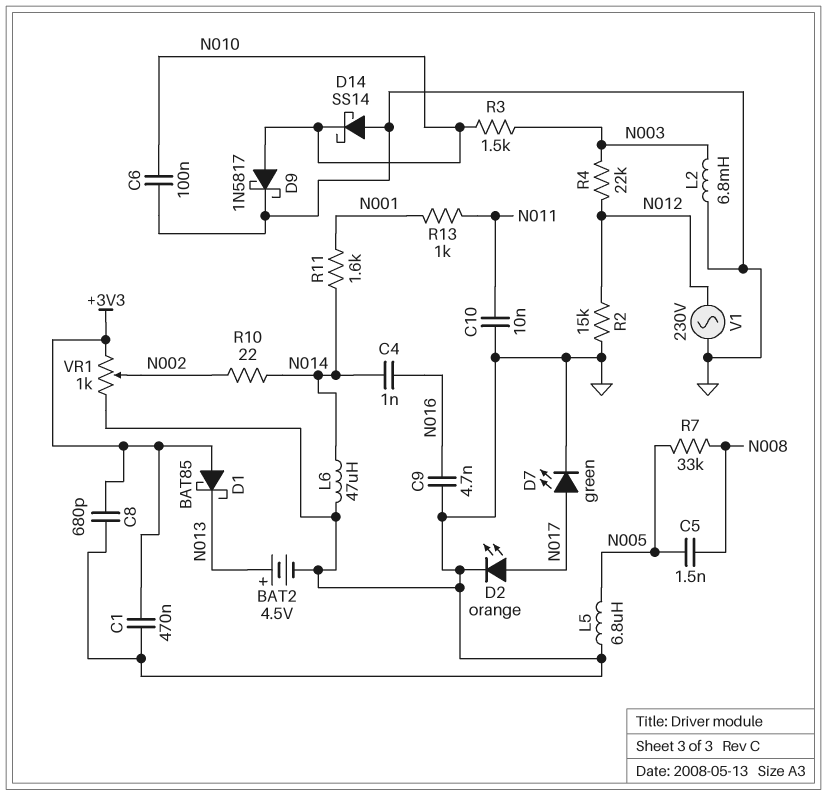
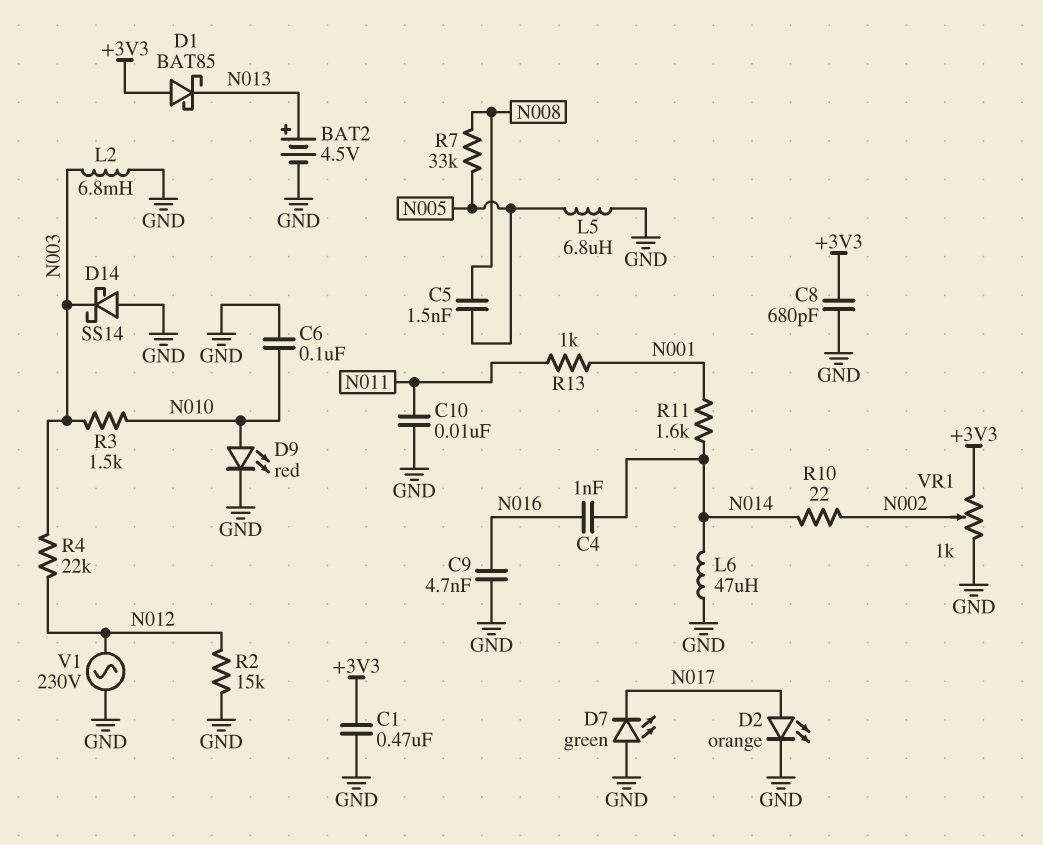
D7: LED green (A N017, K GND) -> LED green (A GND, K N017)
D9: schottky 1N5817 (A N010, K GND) -> LED red (A N010, K GND)
D14: schottky SS14 (A GND, K N010) -> schottky SS14 (A GND, K N003)

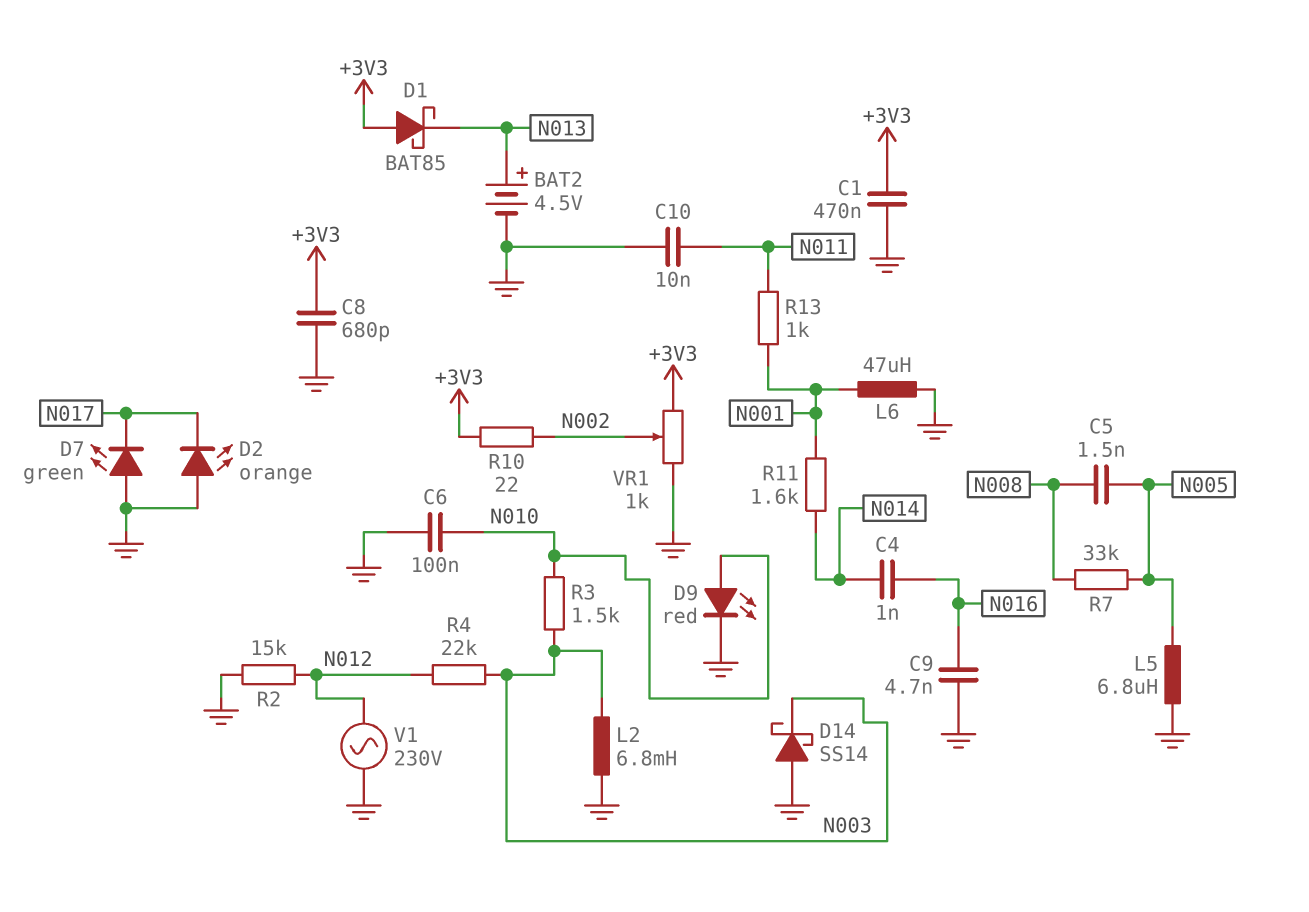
D2: LED orange (A N017, K GND) -> LED orange (A GND, K N017)
L6: 47uH (GND, N014) -> 47uH (GND, N001)
R10: 22 (N002, N014) -> 22 (+3V3, N002)

